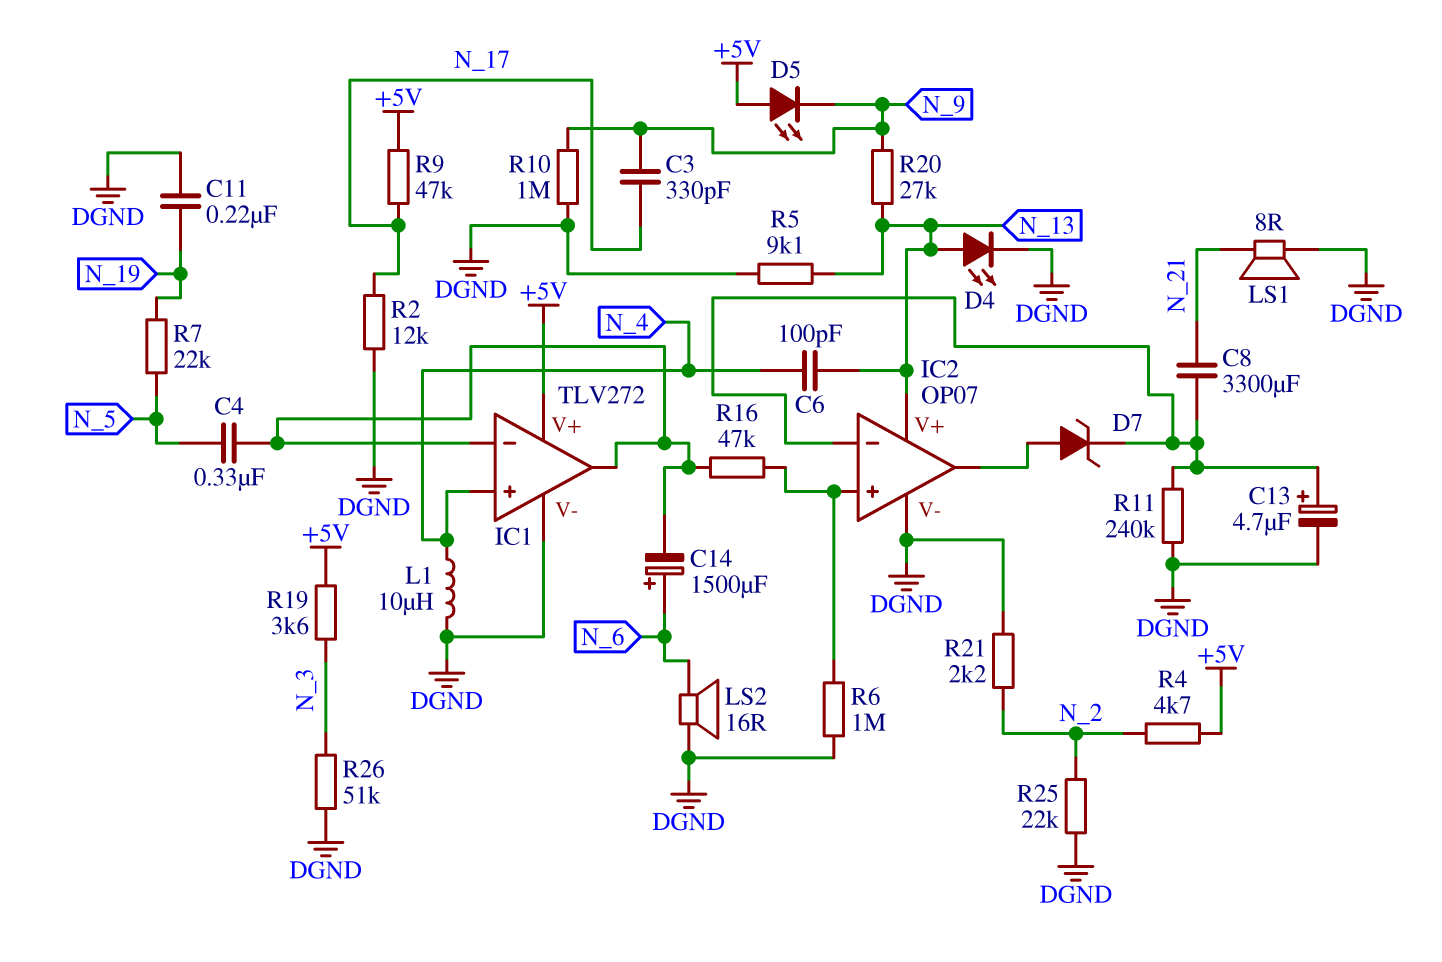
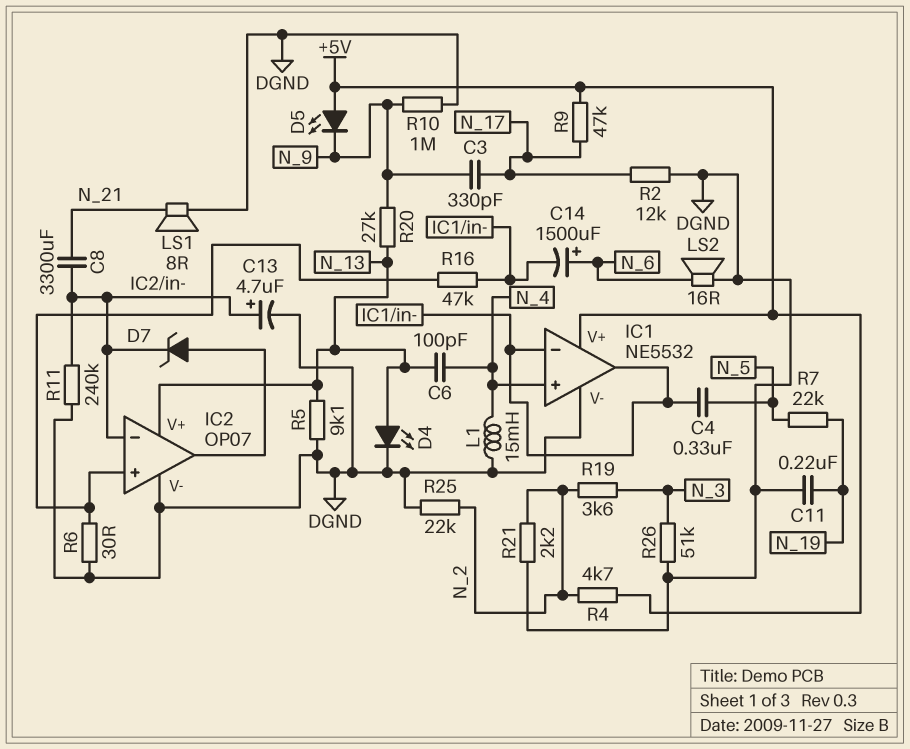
IC1: TLV272 -> NE5532
L1: 10uH (DGND, N_4) -> 15mH (DGND, N_4)
R6: 1M (DGND, IC2/in+) -> 30 (DGND, IC2/in+)
R19: 3.6k (+5V, N_3) -> 3.6k (N_2, N_3)

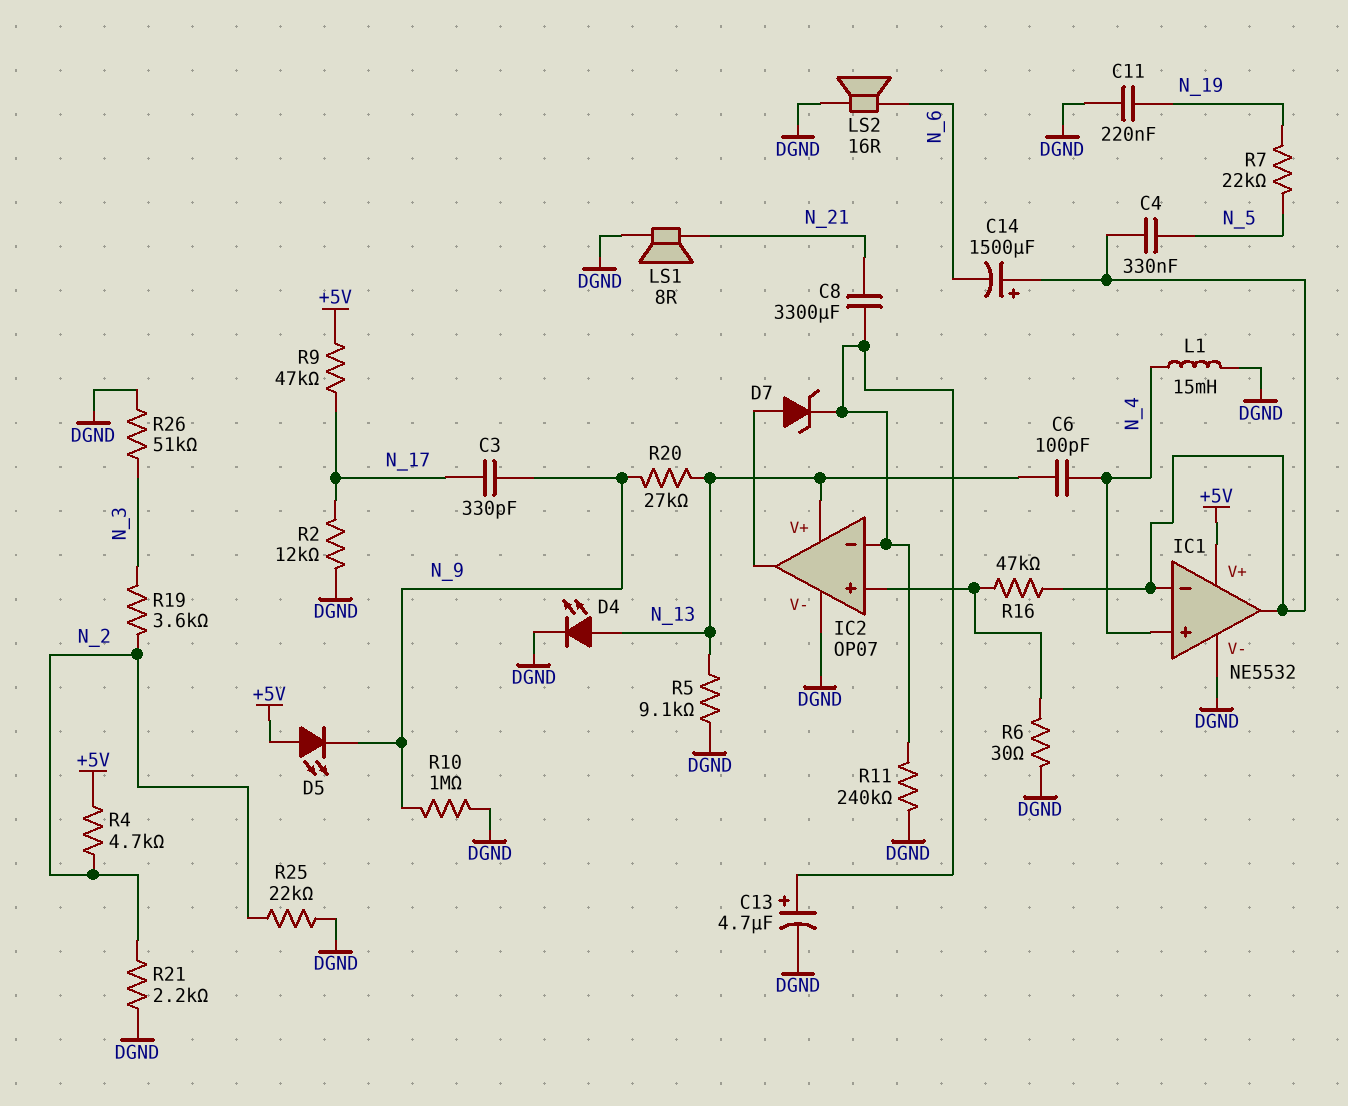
C14: 1500uF (plus N_6, minus IC1/in-) -> 1500uF (plus IC1/in-, minus N_6)

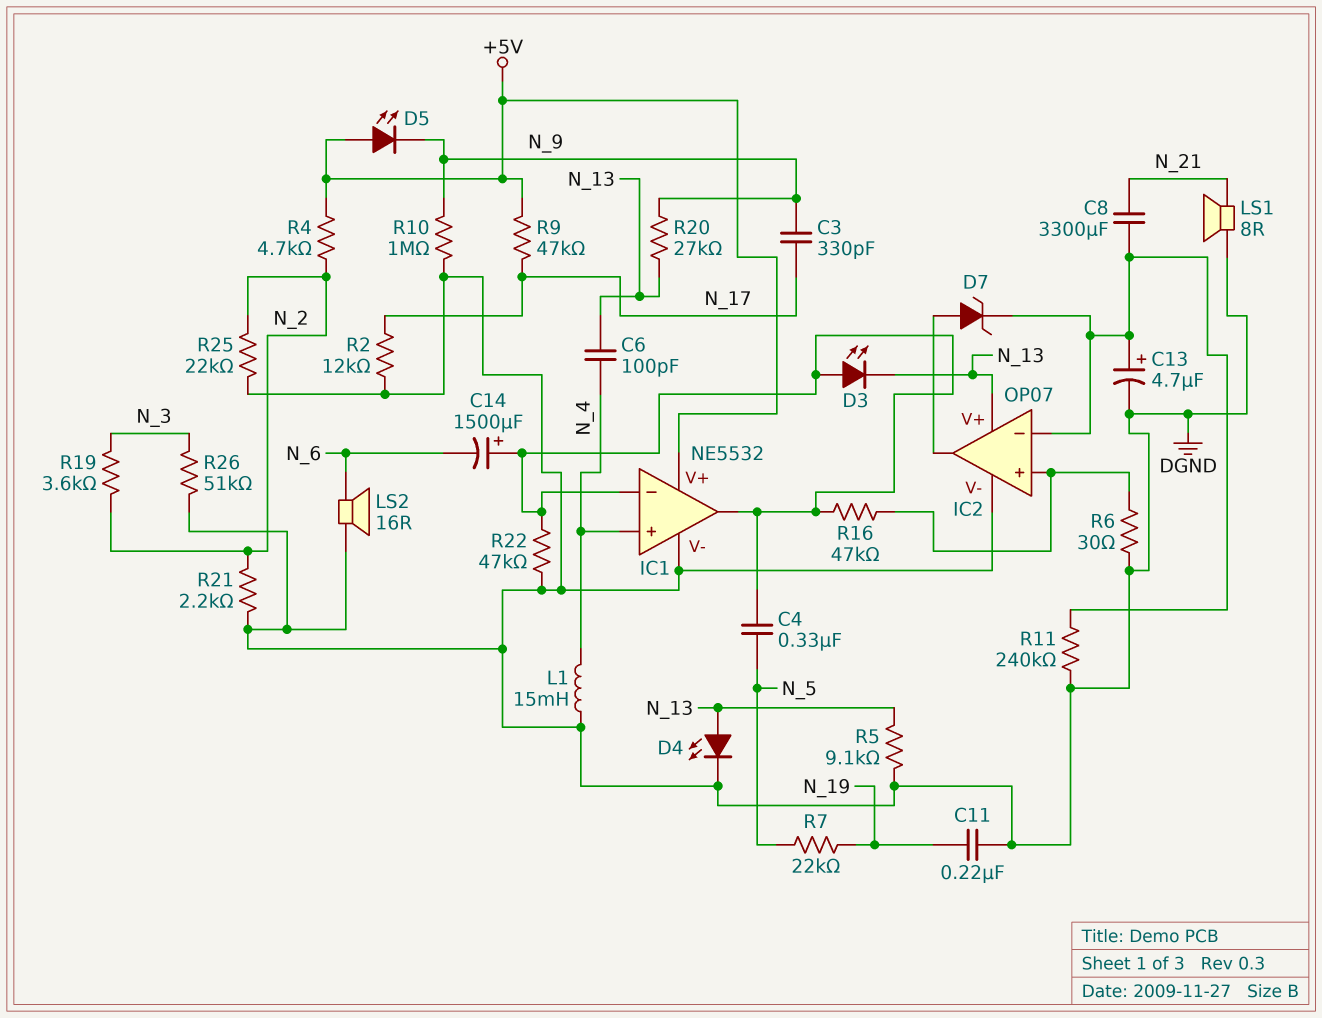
D3: none -> LED (A IC1/in-, K N_13)
R22: none -> 47k (DGND, IC1/in-)

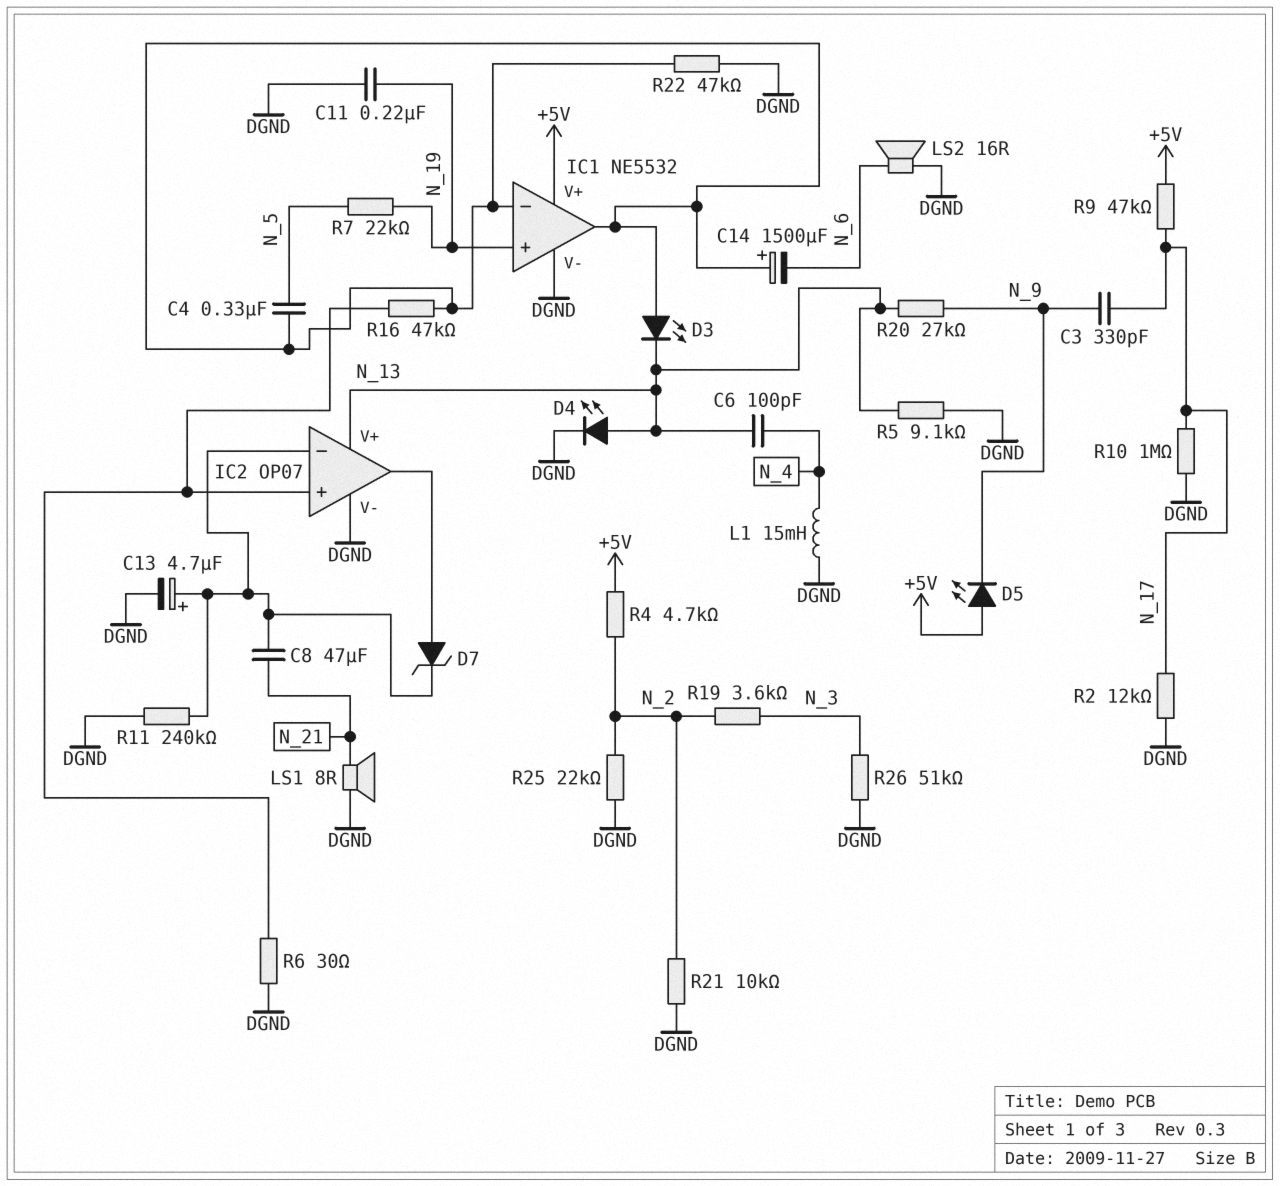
C8: 3300uF (IC2/in-, N_21) -> 47uF (IC2/in-, N_21)
IC1 pin in+: N_4 -> N_19
R10: 1M (DGND, N_9) -> 1M (DGND, N_17)
R21: 2.2k (DGND, N_2) -> 10k (DGND, N_2)

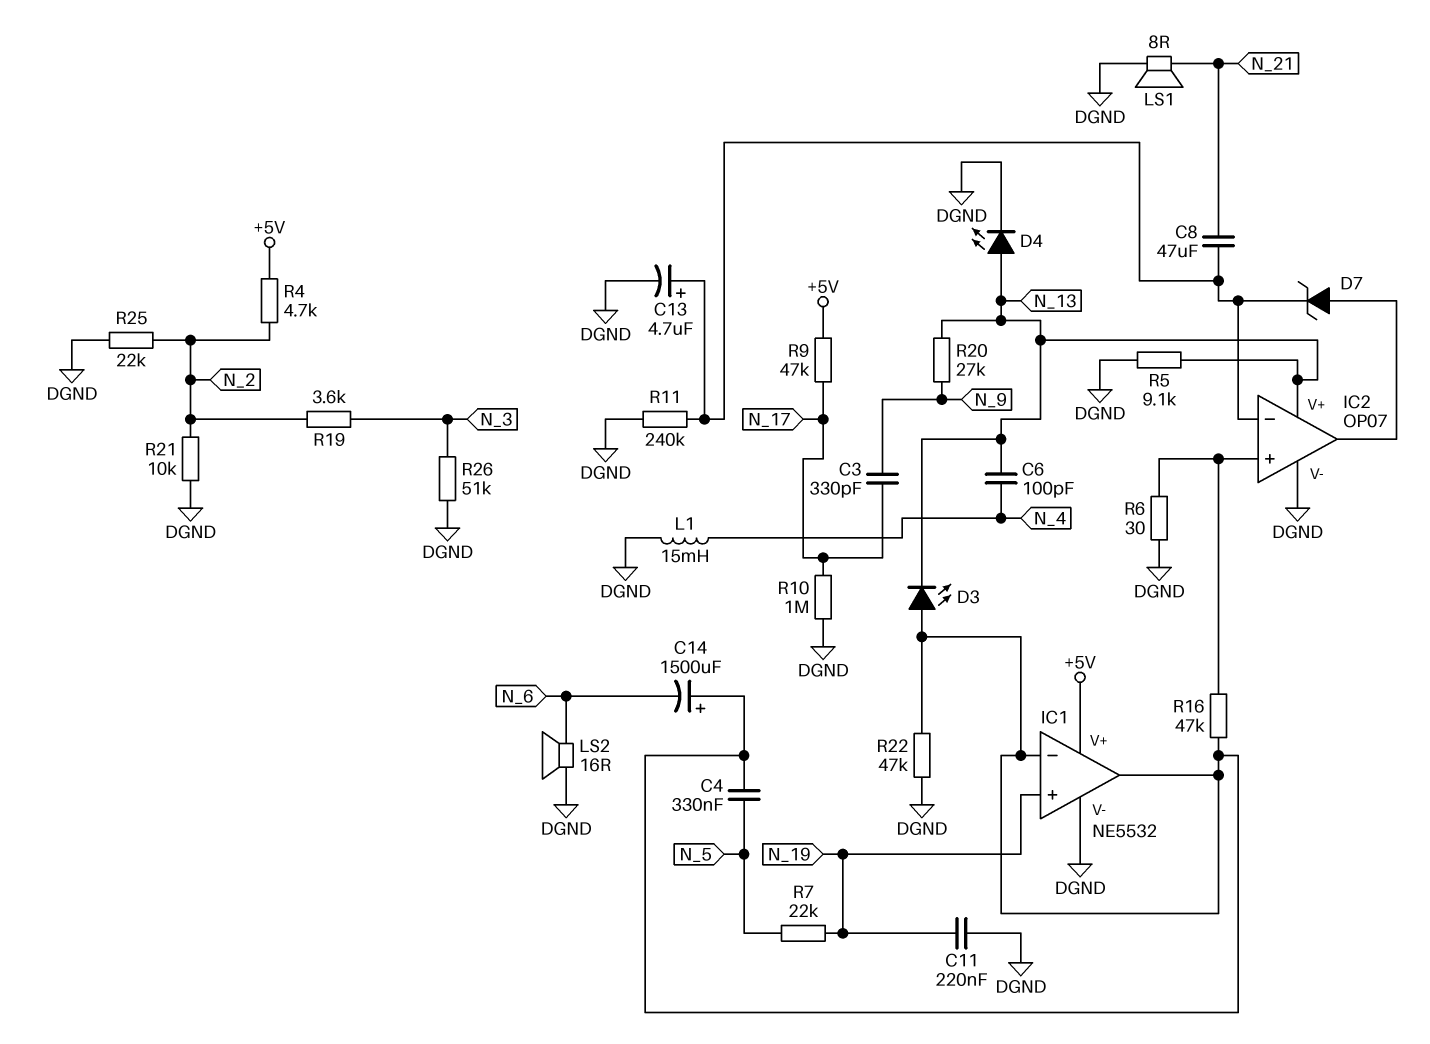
D5: LED (A +5V, K N_9) -> none
R2: 12k (DGND, N_17) -> none

